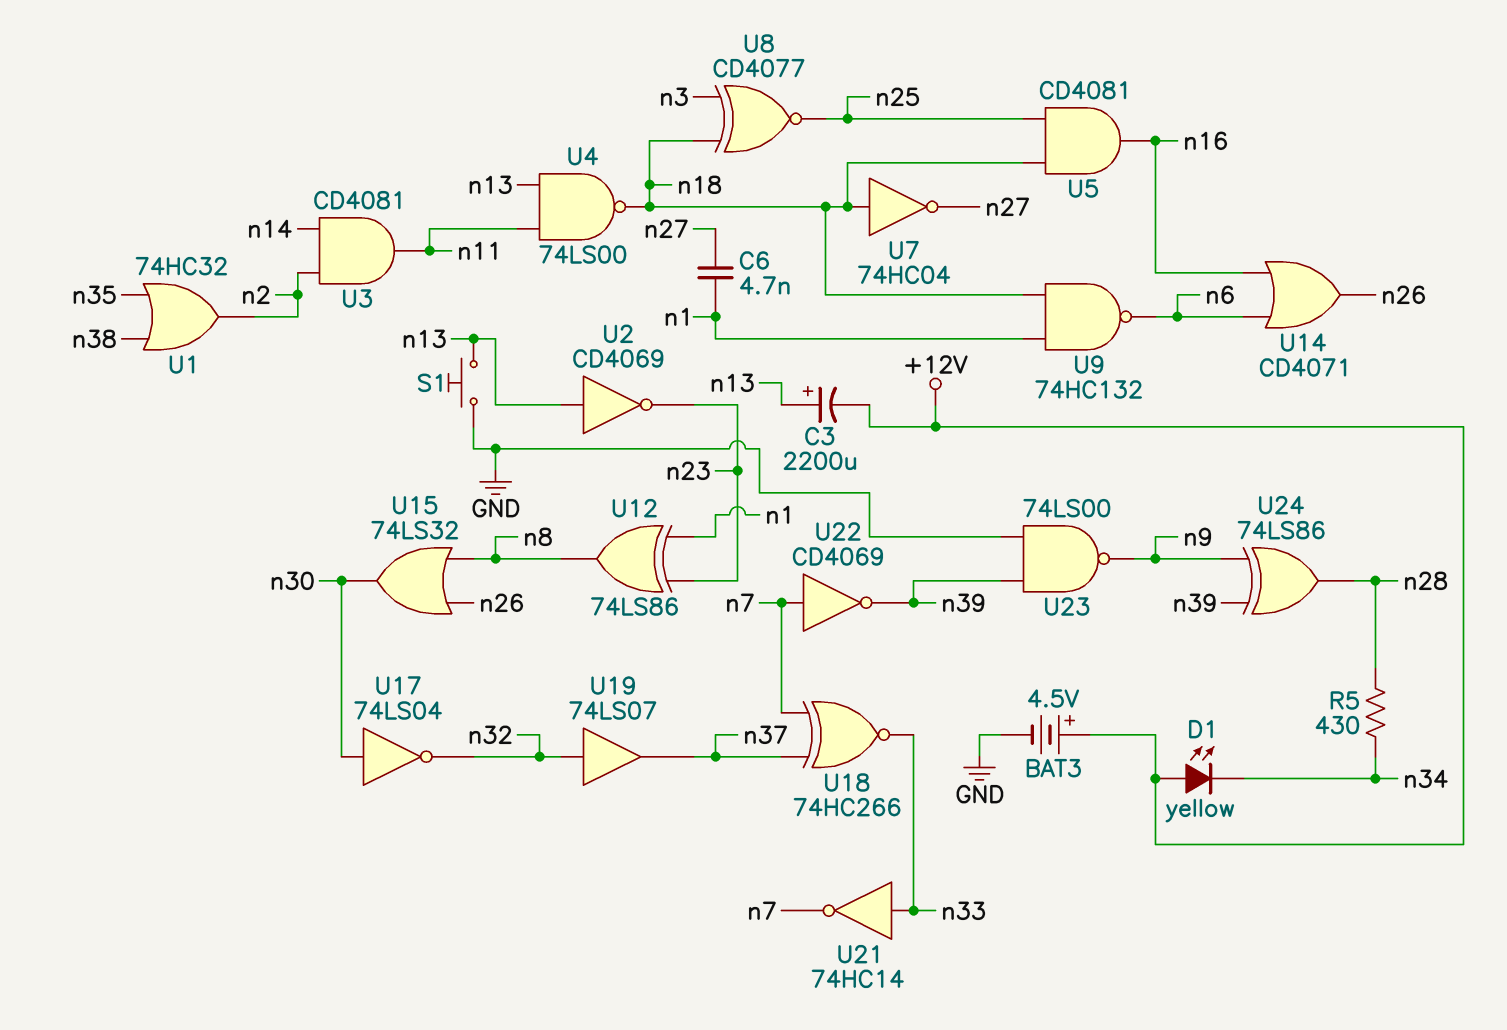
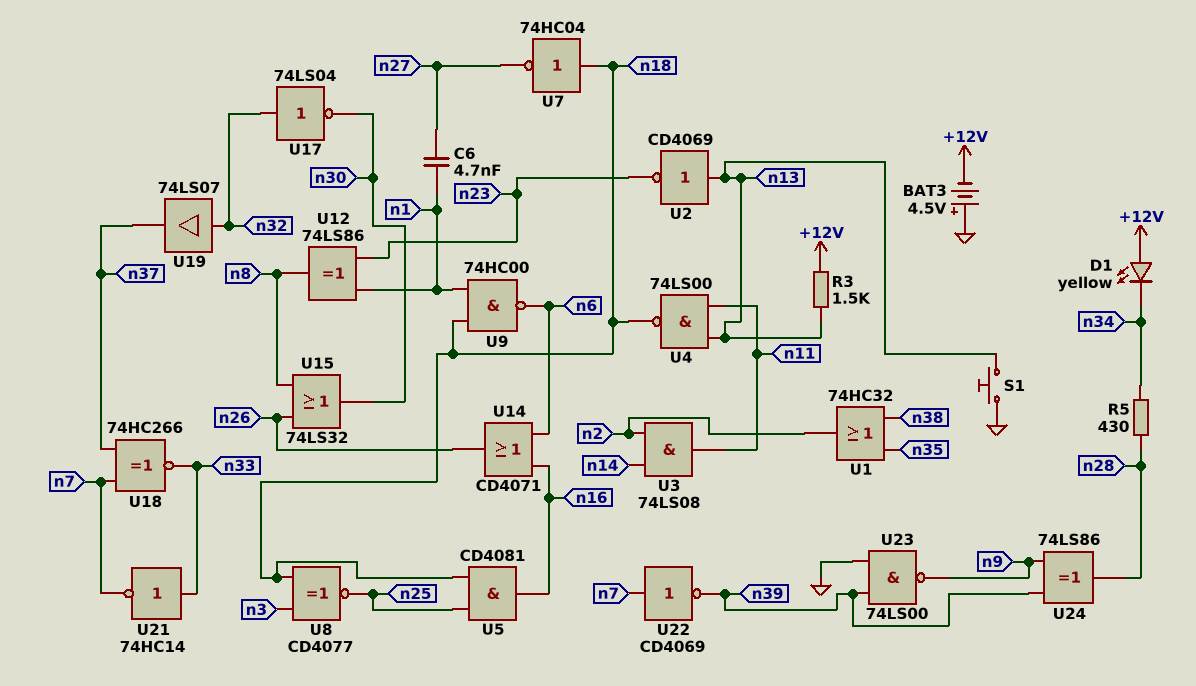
BAT3: 4.5V (plus +12V, minus GND) -> 4.5V (plus GND, minus +12V)
C3: 2200uF (plus n13, minus +12V) -> none
R3: none -> 1.5k (+12V, n13)
U3: AND CD4081 (in n2, in n14, out n11) -> AND 74LS08 (in n2, in n14, out n11)
U9: NAND 74HC132 (in n1, in n18, out n6) -> NAND 74HC00 (in n1, in n18, out n6)
U17: NOT 74LS04 (in n30, out n32) -> NOT 74LS04 (in n32, out n30)

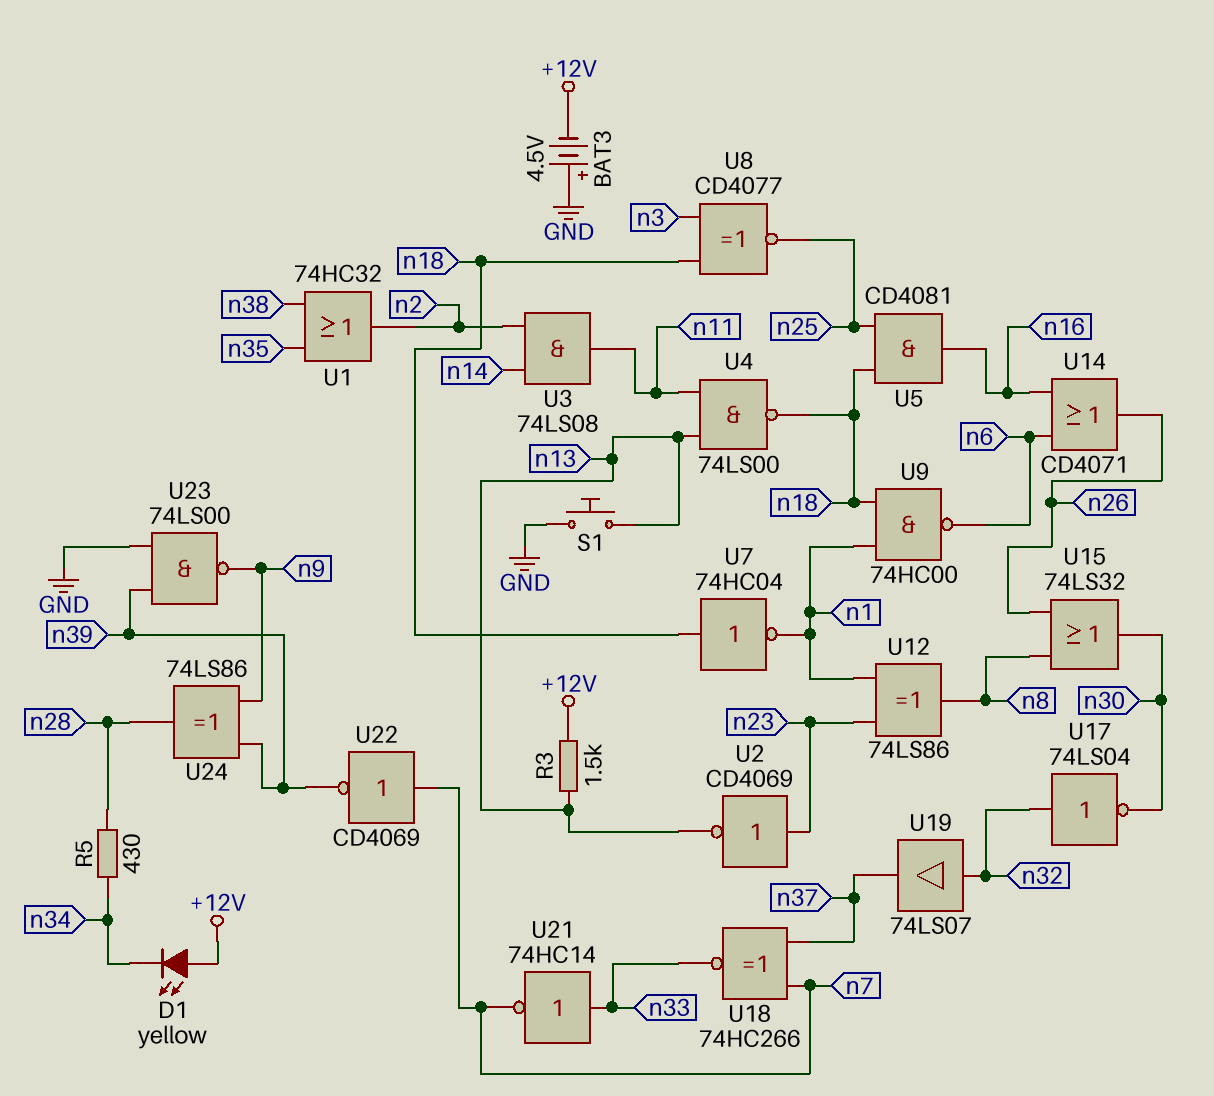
C6: 4.7nF (n1, n27) -> none
U2: NOT CD4069 (in n13, out n23) -> NOT CD4069 (in n23, out n13)
U7: NOT 74HC04 (in n18, out n27) -> NOT 74HC04 (in n18, out n1)

